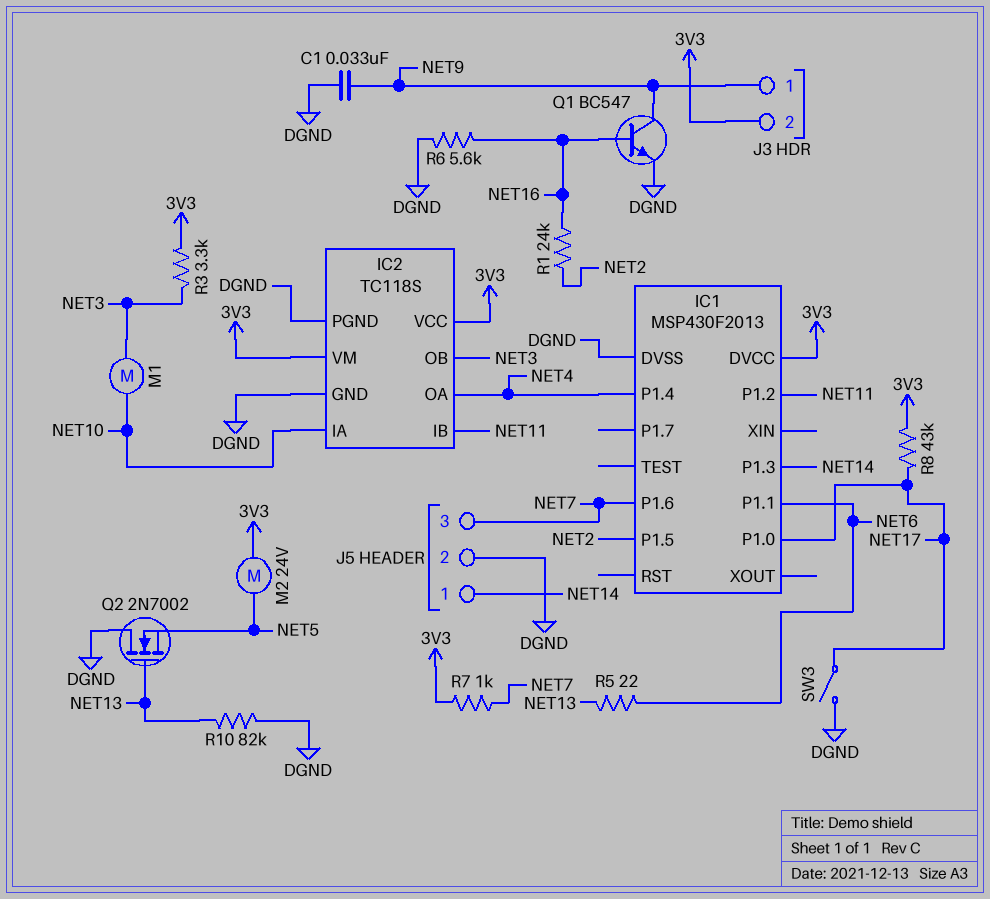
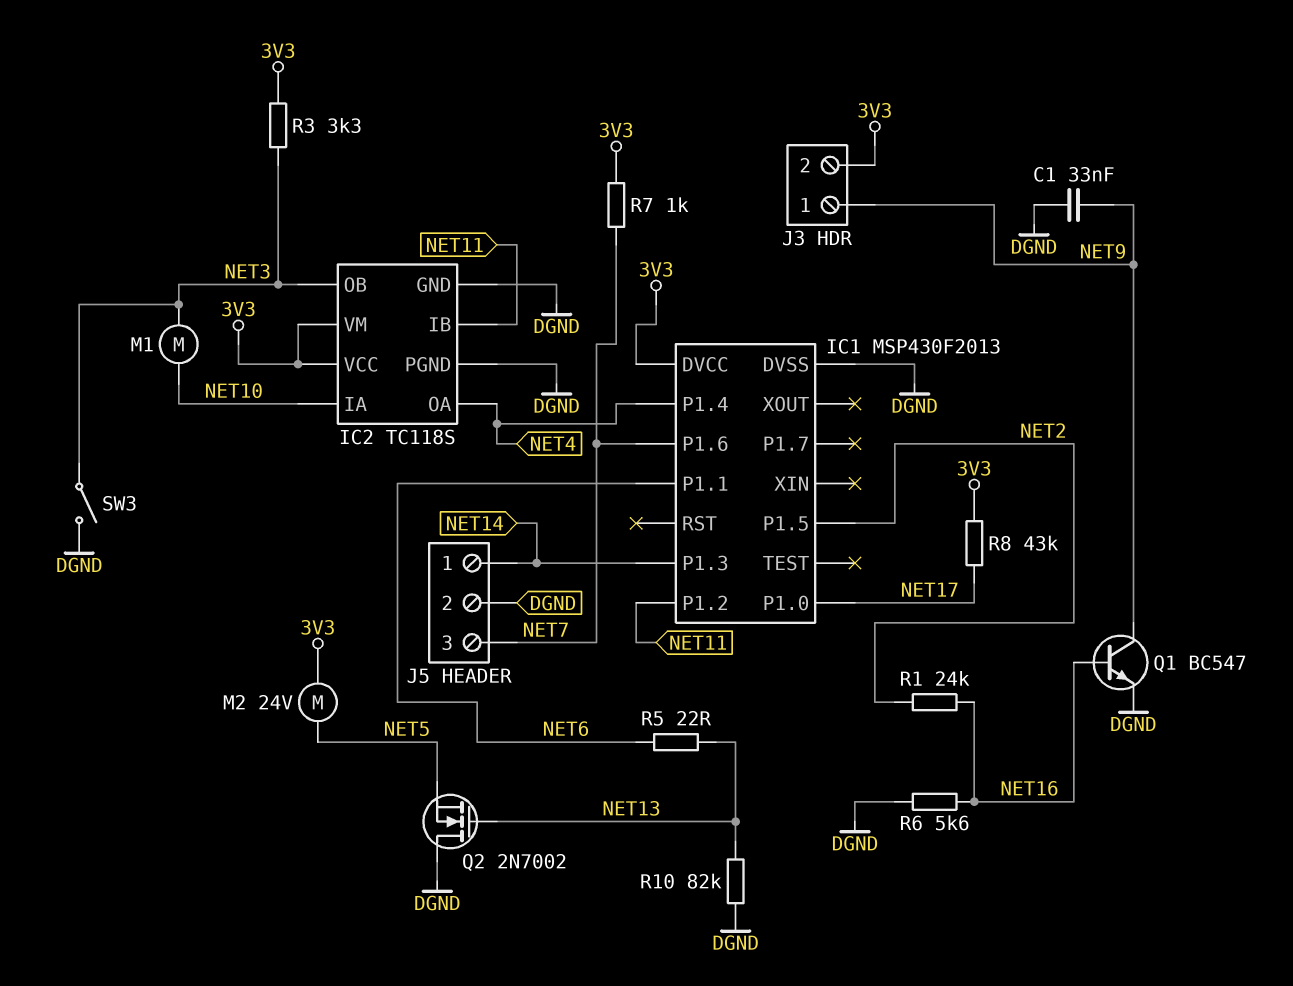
SW3: switch (DGND, NET17) -> switch (DGND, NET3)

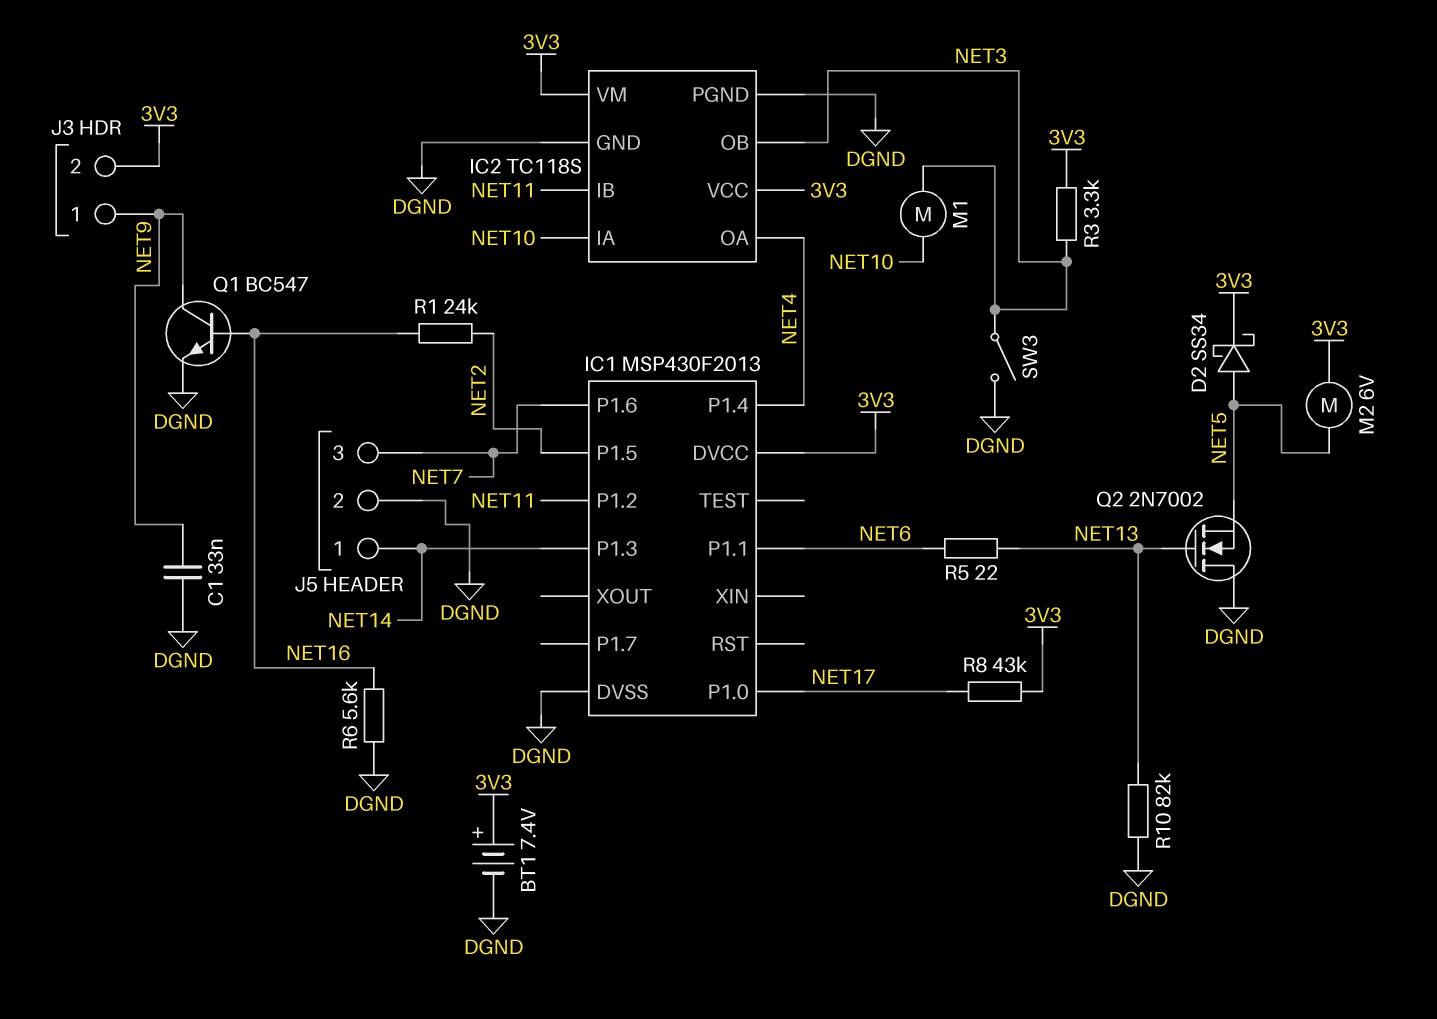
BT1: none -> 7.4V (plus 3V3, minus DGND)
D2: none -> schottky SS34 (A NET5, K 3V3)
M2: motor 24V (3V3, NET5) -> motor 6V (3V3, NET5)
R7: 1k (3V3, NET7) -> none

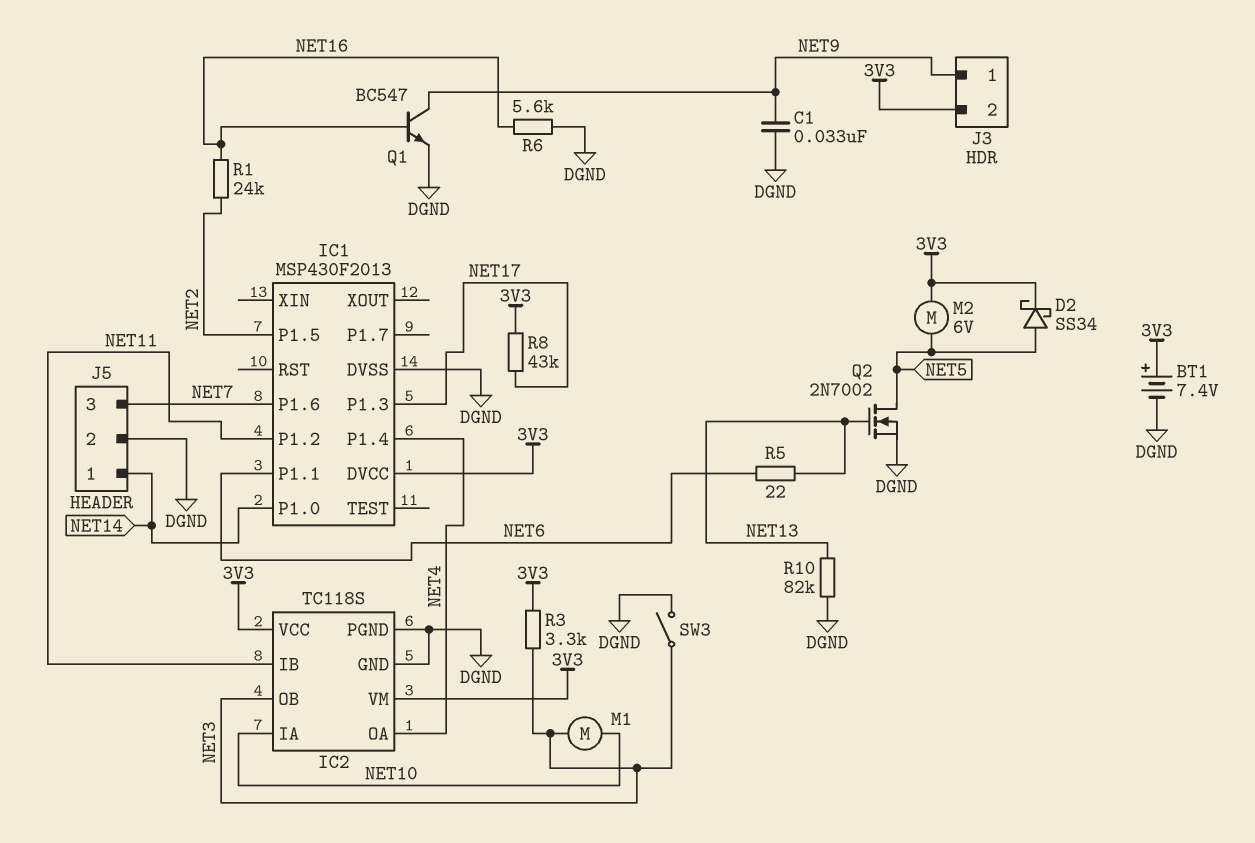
IC1 pin P1.0: NET17 -> NET14
IC1 pin P1.3: NET14 -> NET17
Q2: NMOS 2N7002 (G NET13, D DGND, S NET5) -> NMOS 2N7002 (G NET13, D NET5, S DGND)

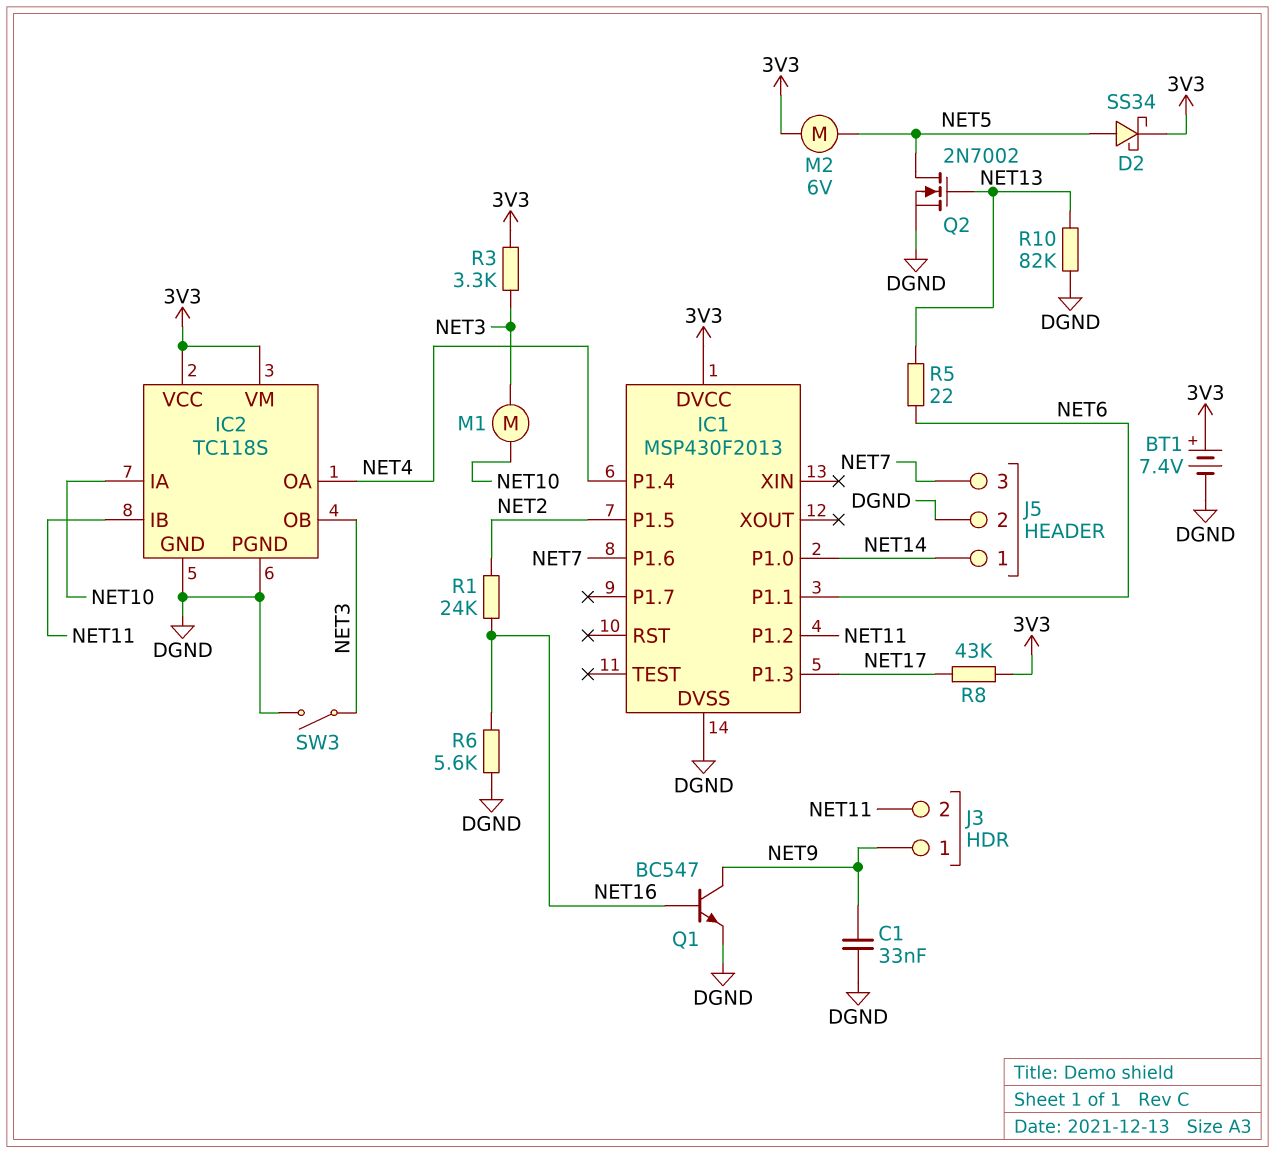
J3 pin 2: 3V3 -> NET11

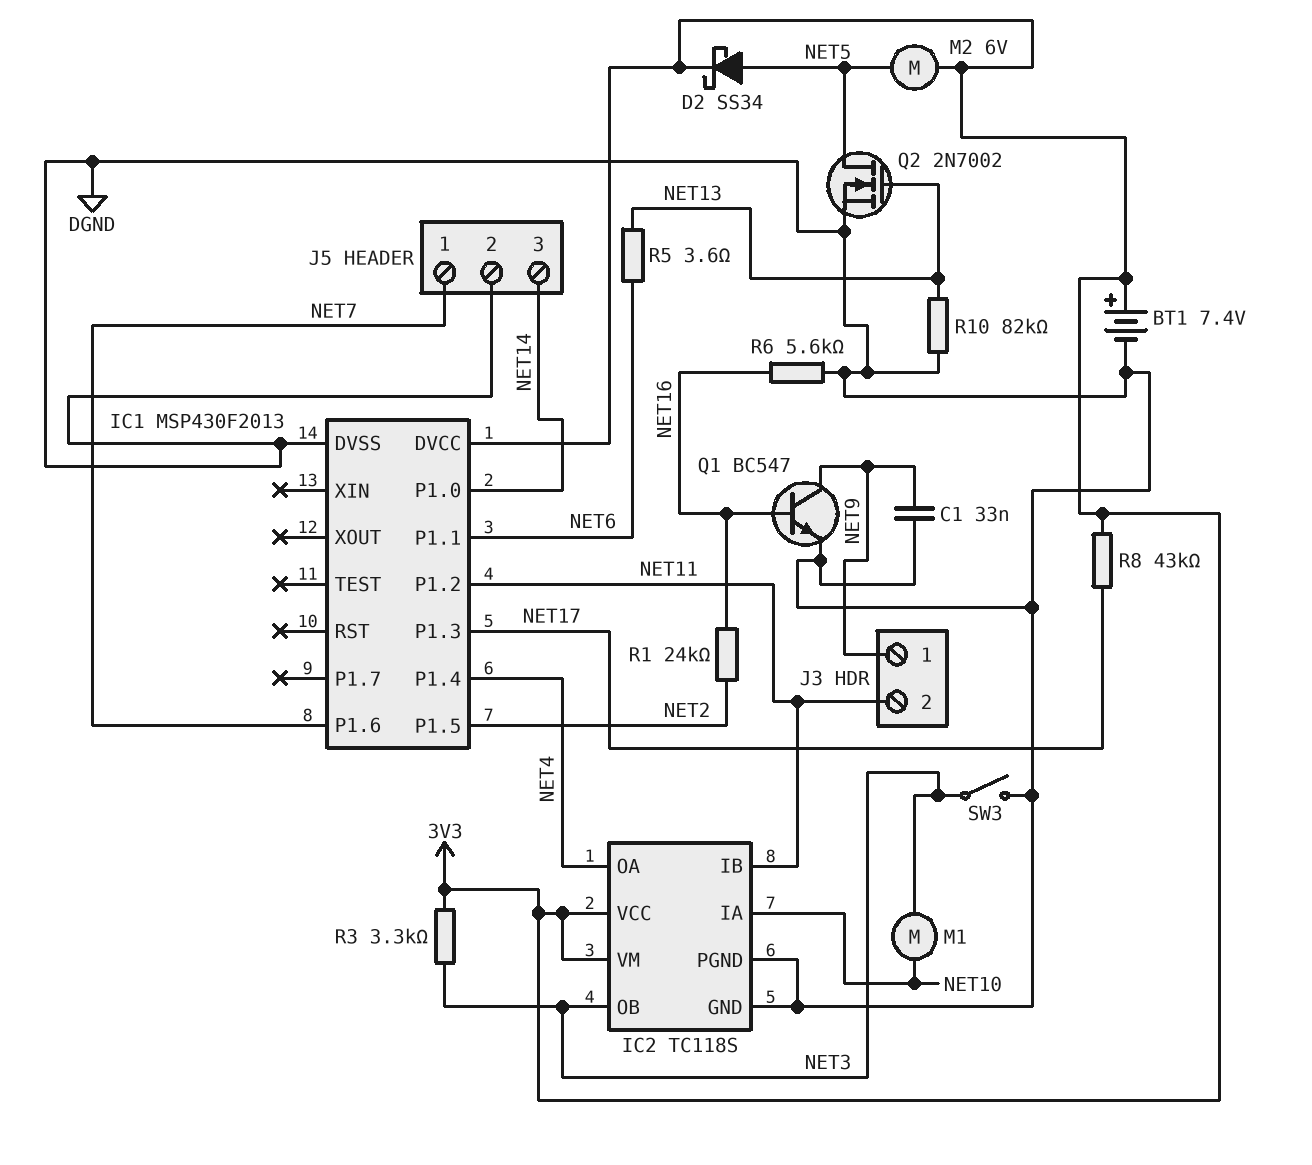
J5 pin 1: NET14 -> NET7
J5 pin 3: NET7 -> NET14
R5: 22 (NET6, NET13) -> 3.6 (NET6, NET13)

